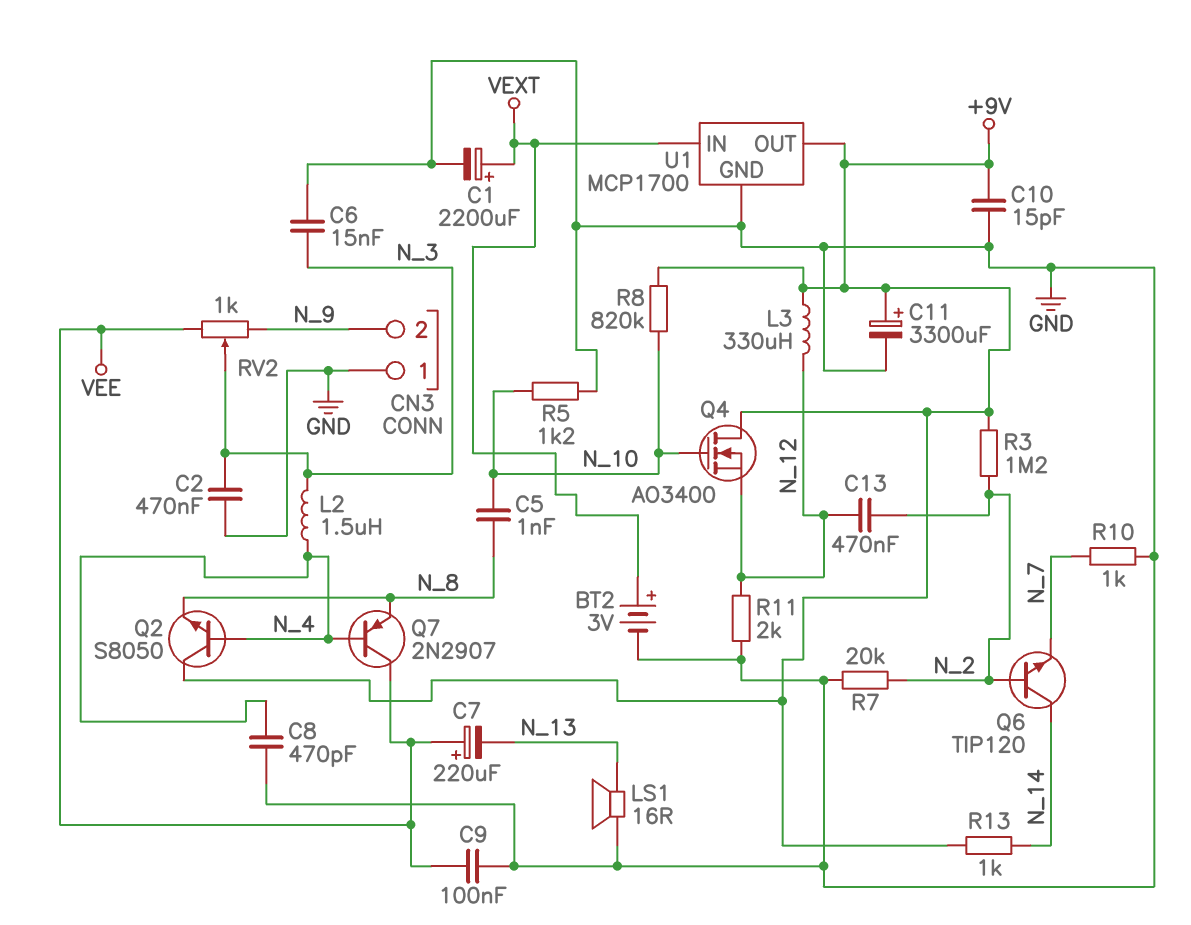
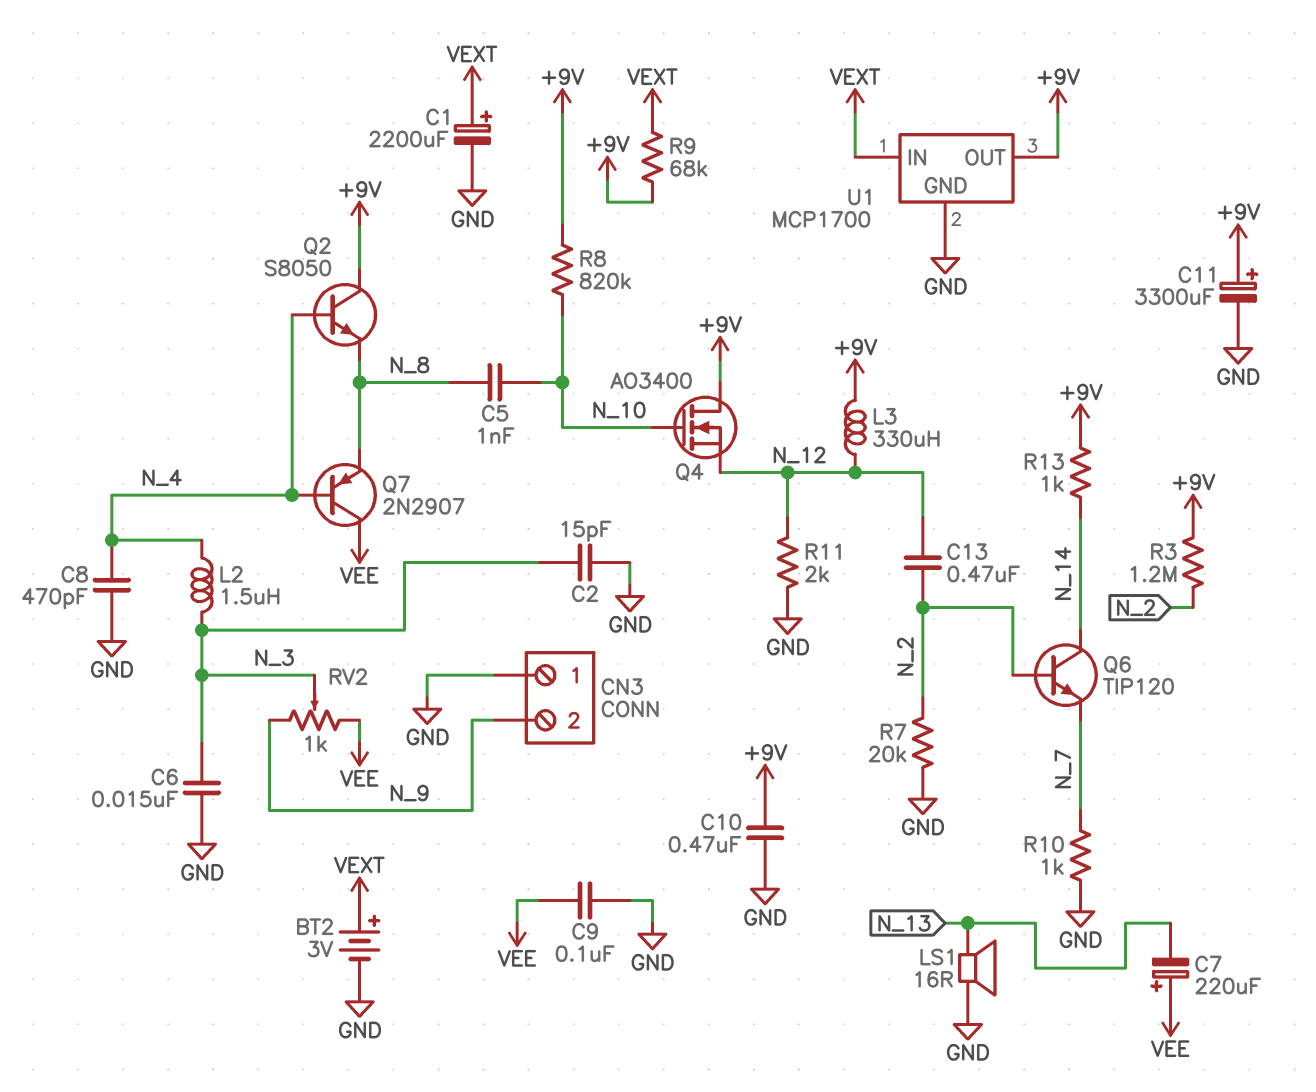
C2: 470nF (GND, N_3) -> 15pF (GND, N_3)
C10: 15pF (+9V, GND) -> 470nF (+9V, GND)
R5: 1.2k (GND, N_10) -> none
R9: none -> 68k (+9V, VEXT)

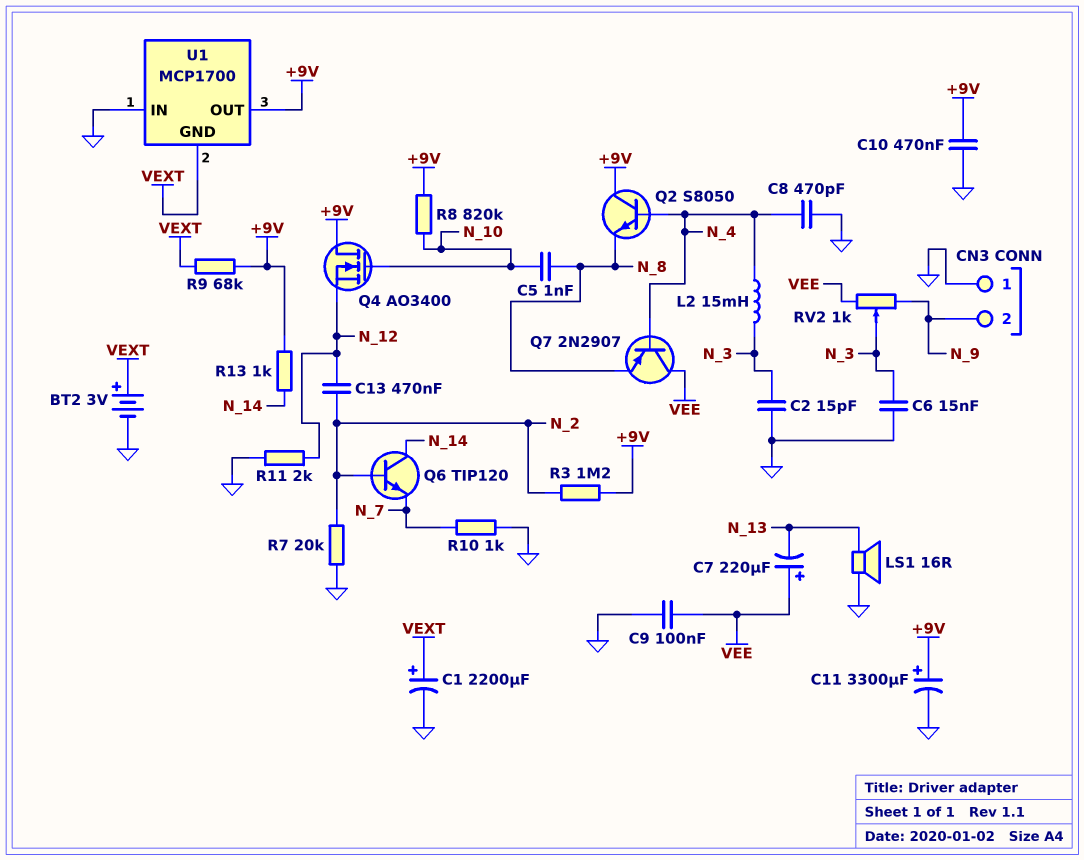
L2: 1.5uH (N_3, N_4) -> 15mH (N_3, N_4)
L3: 330uH (+9V, N_12) -> none
U1 pin GND: GND -> VEXT
U1 pin IN: VEXT -> GND

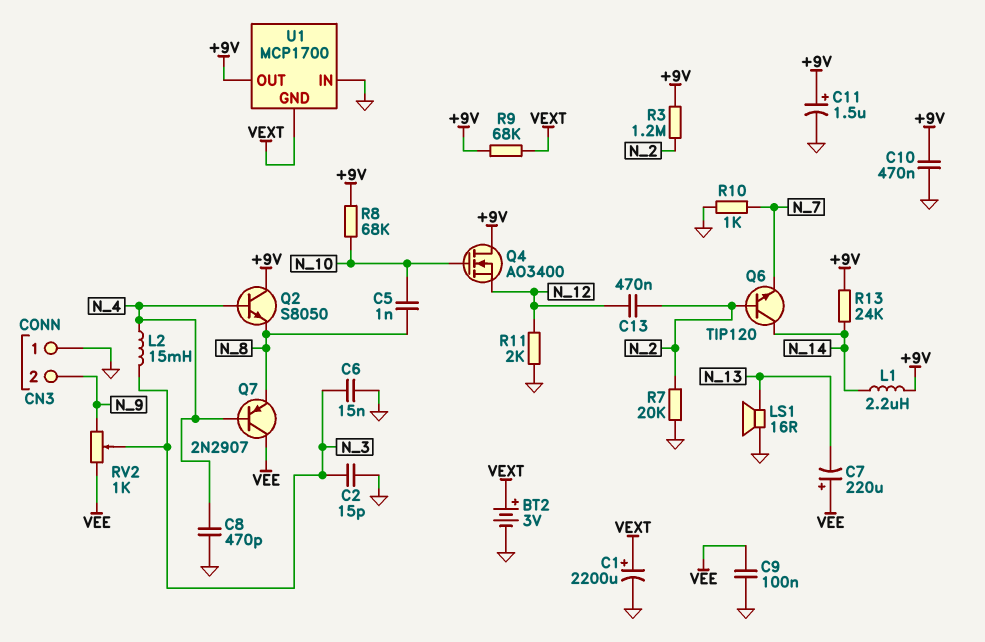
C11: 3300uF (plus +9V, minus GND) -> 1.5uF (plus +9V, minus GND)
L1: none -> 2.2uH (+9V, N_14)
R8: 820k (+9V, N_10) -> 68k (+9V, N_10)
R13: 1k (+9V, N_14) -> 24k (+9V, N_14)

